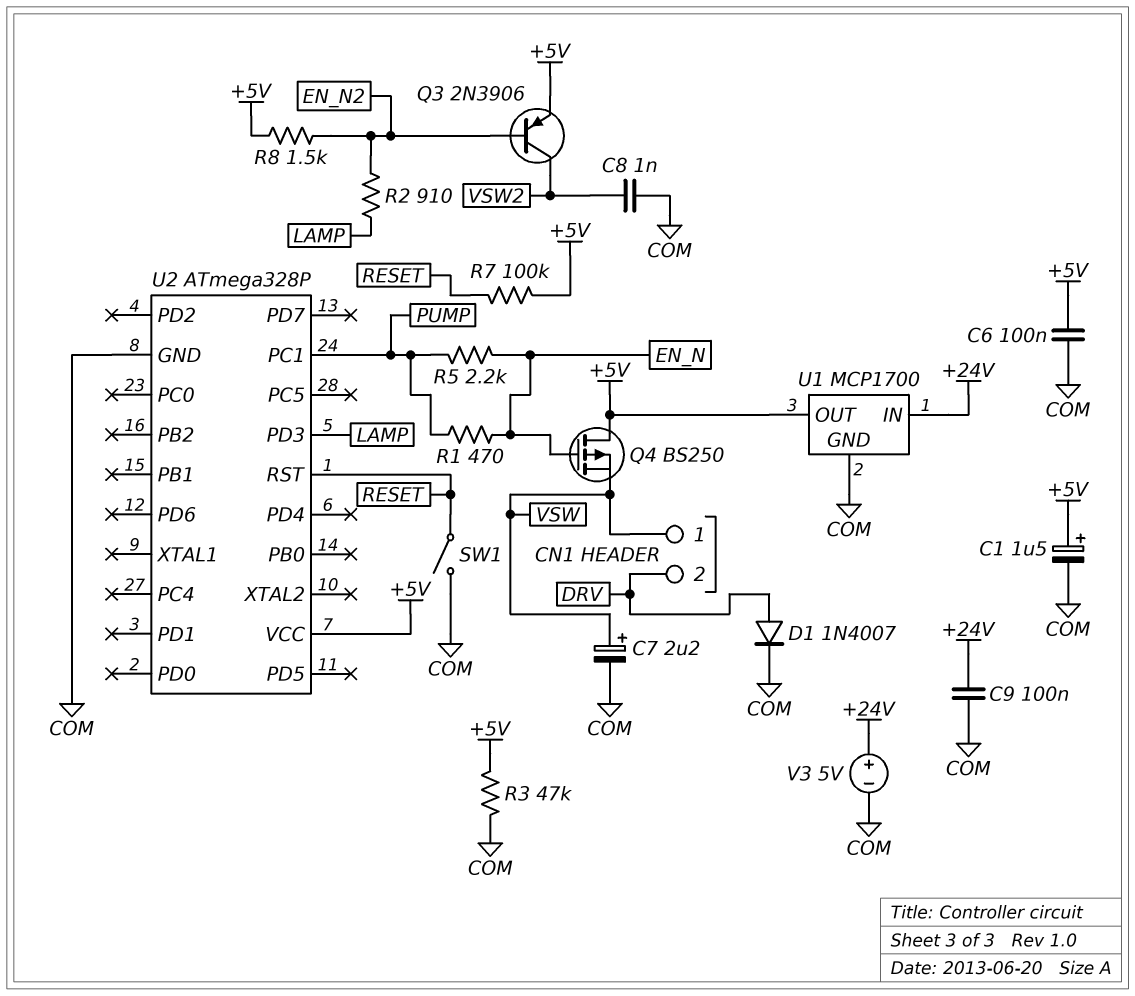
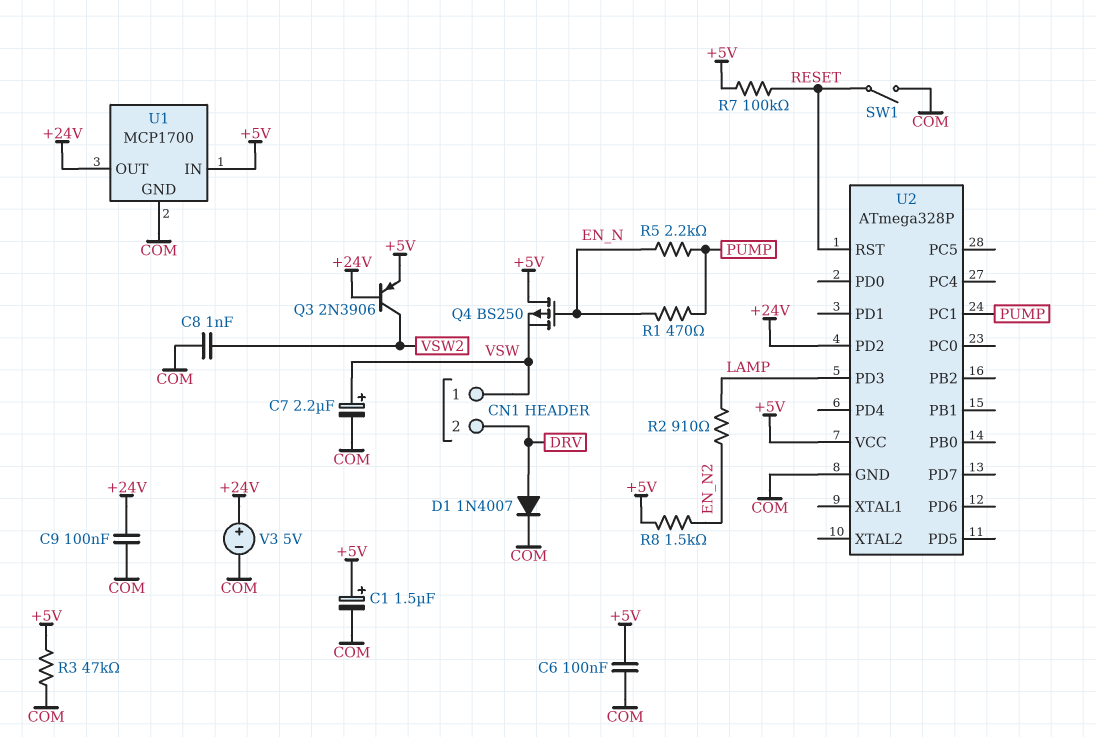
Q3: PNP 2N3906 (B EN_N2, C VSW2, E +5V) -> PNP 2N3906 (B +24V, C VSW2, E +5V)
U1 pin IN: +24V -> +5V
U1 pin OUT: +5V -> +24V
U2 pin PD2: none -> +24V

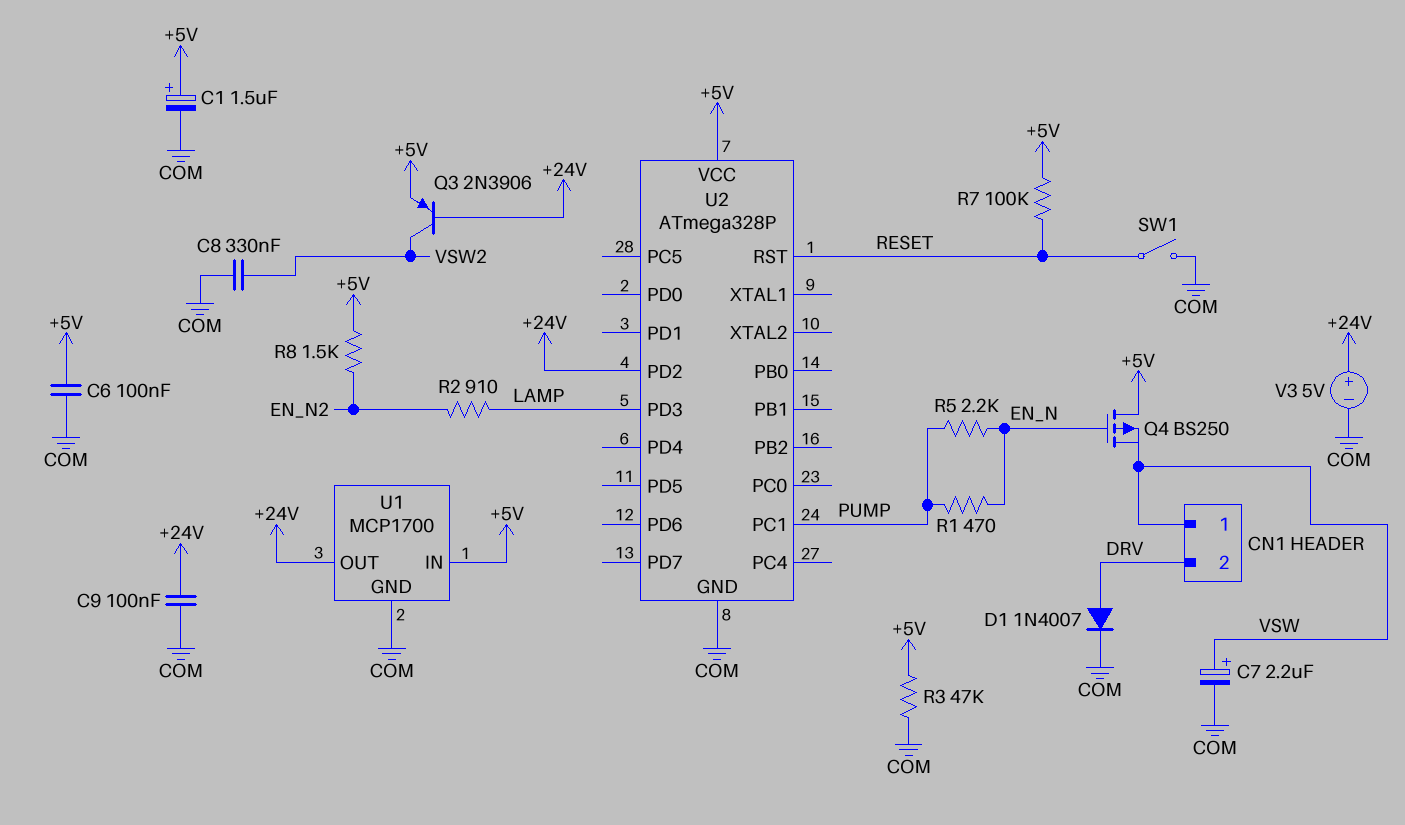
C8: 1nF (COM, VSW2) -> 330nF (COM, VSW2)

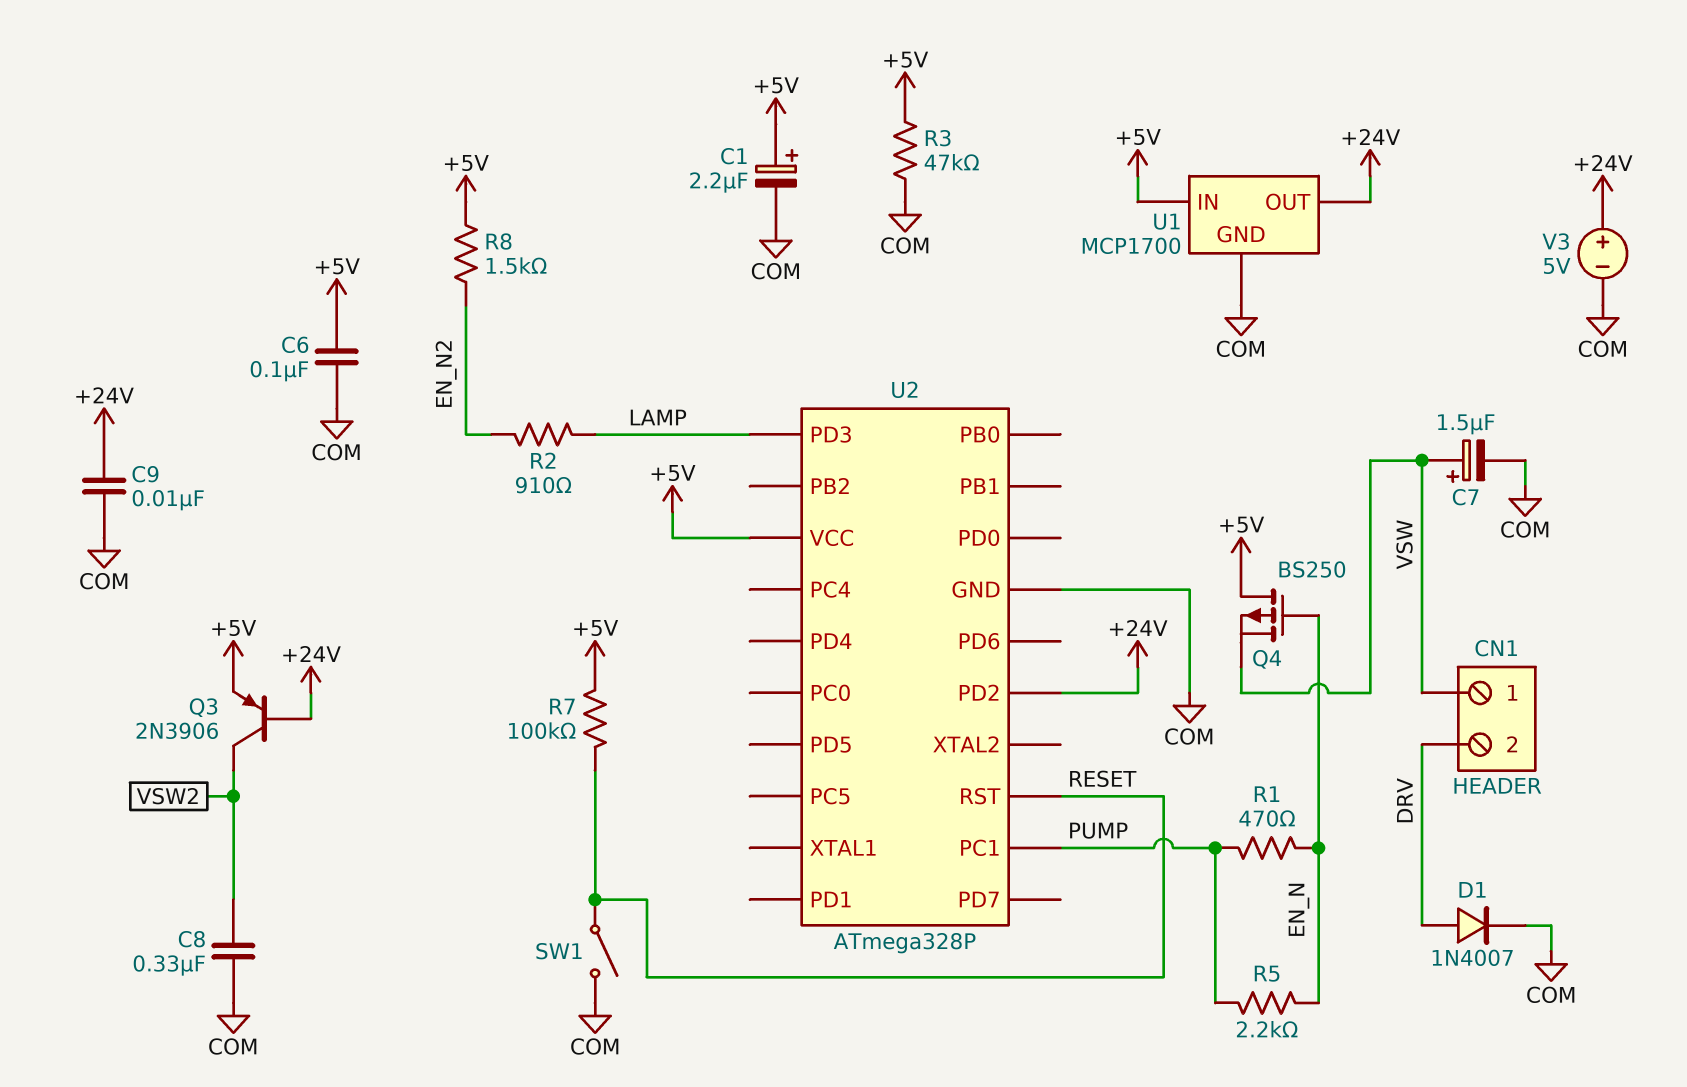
C1: 1.5uF (plus +5V, minus COM) -> 2.2uF (plus +5V, minus COM)
C7: 2.2uF (plus VSW, minus COM) -> 1.5uF (plus VSW, minus COM)
C9: 100nF (+24V, COM) -> 10nF (+24V, COM)

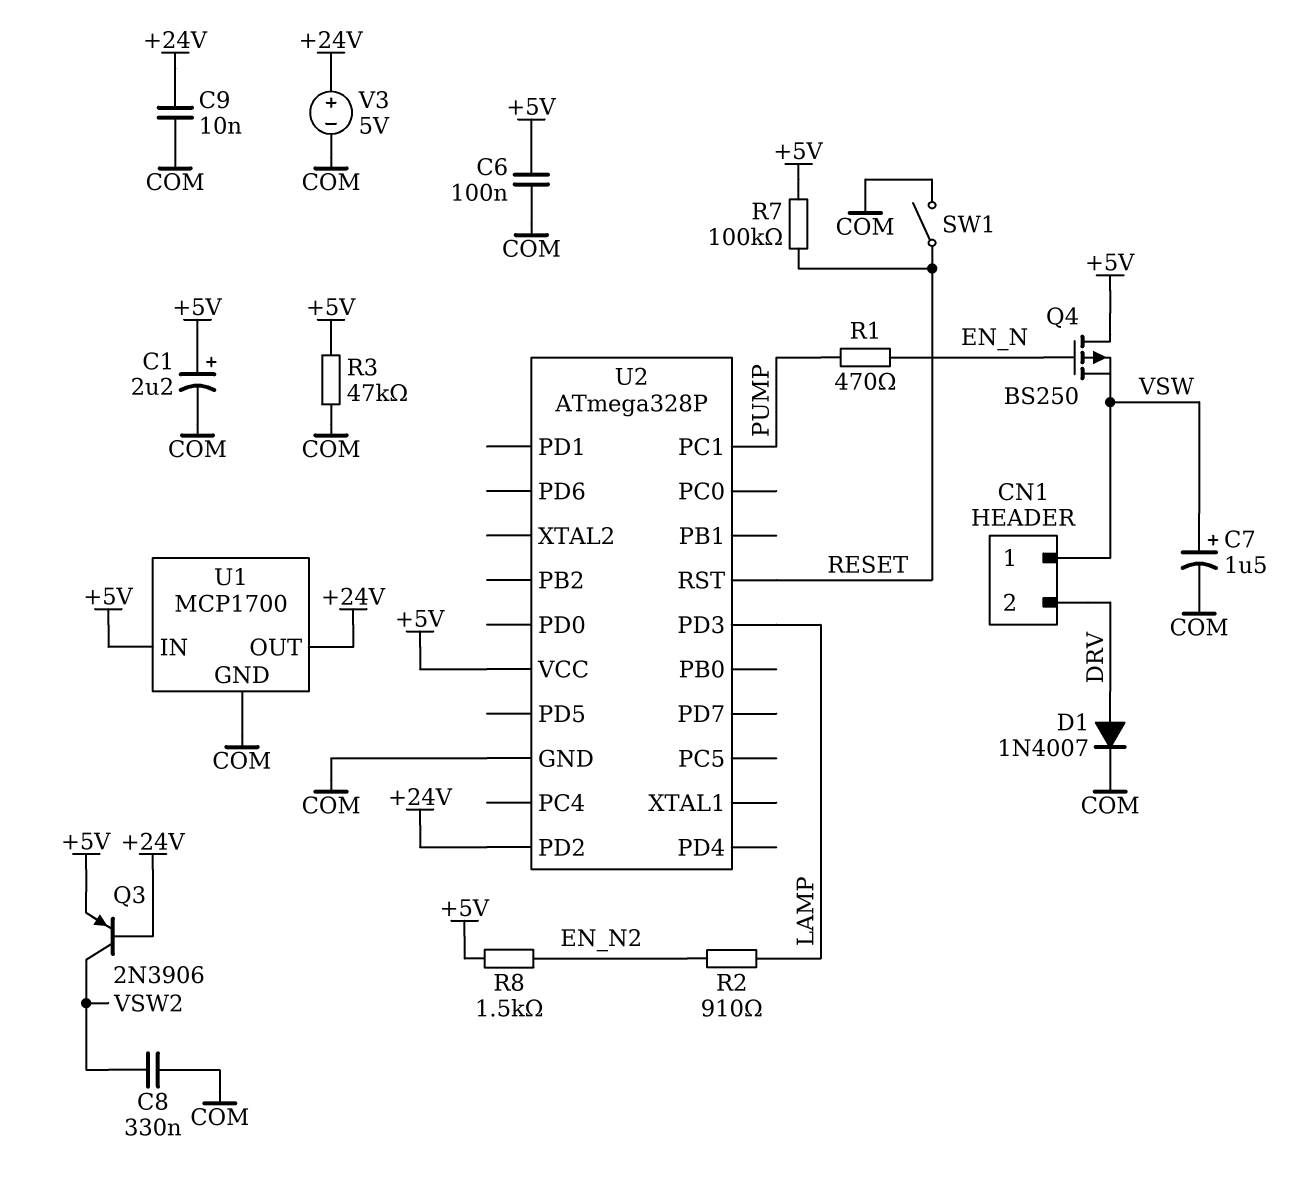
R5: 2.2k (EN_N, PUMP) -> none

